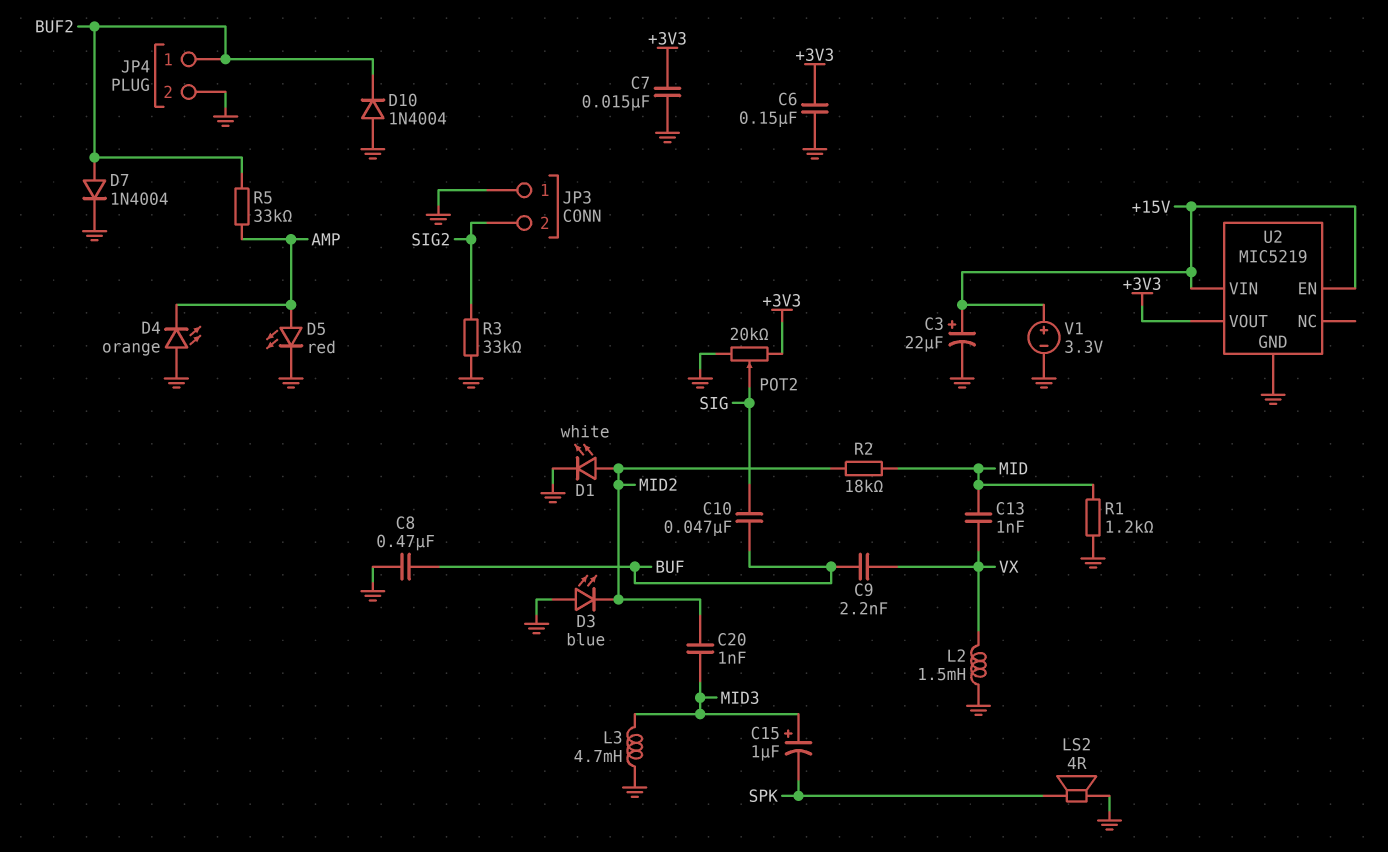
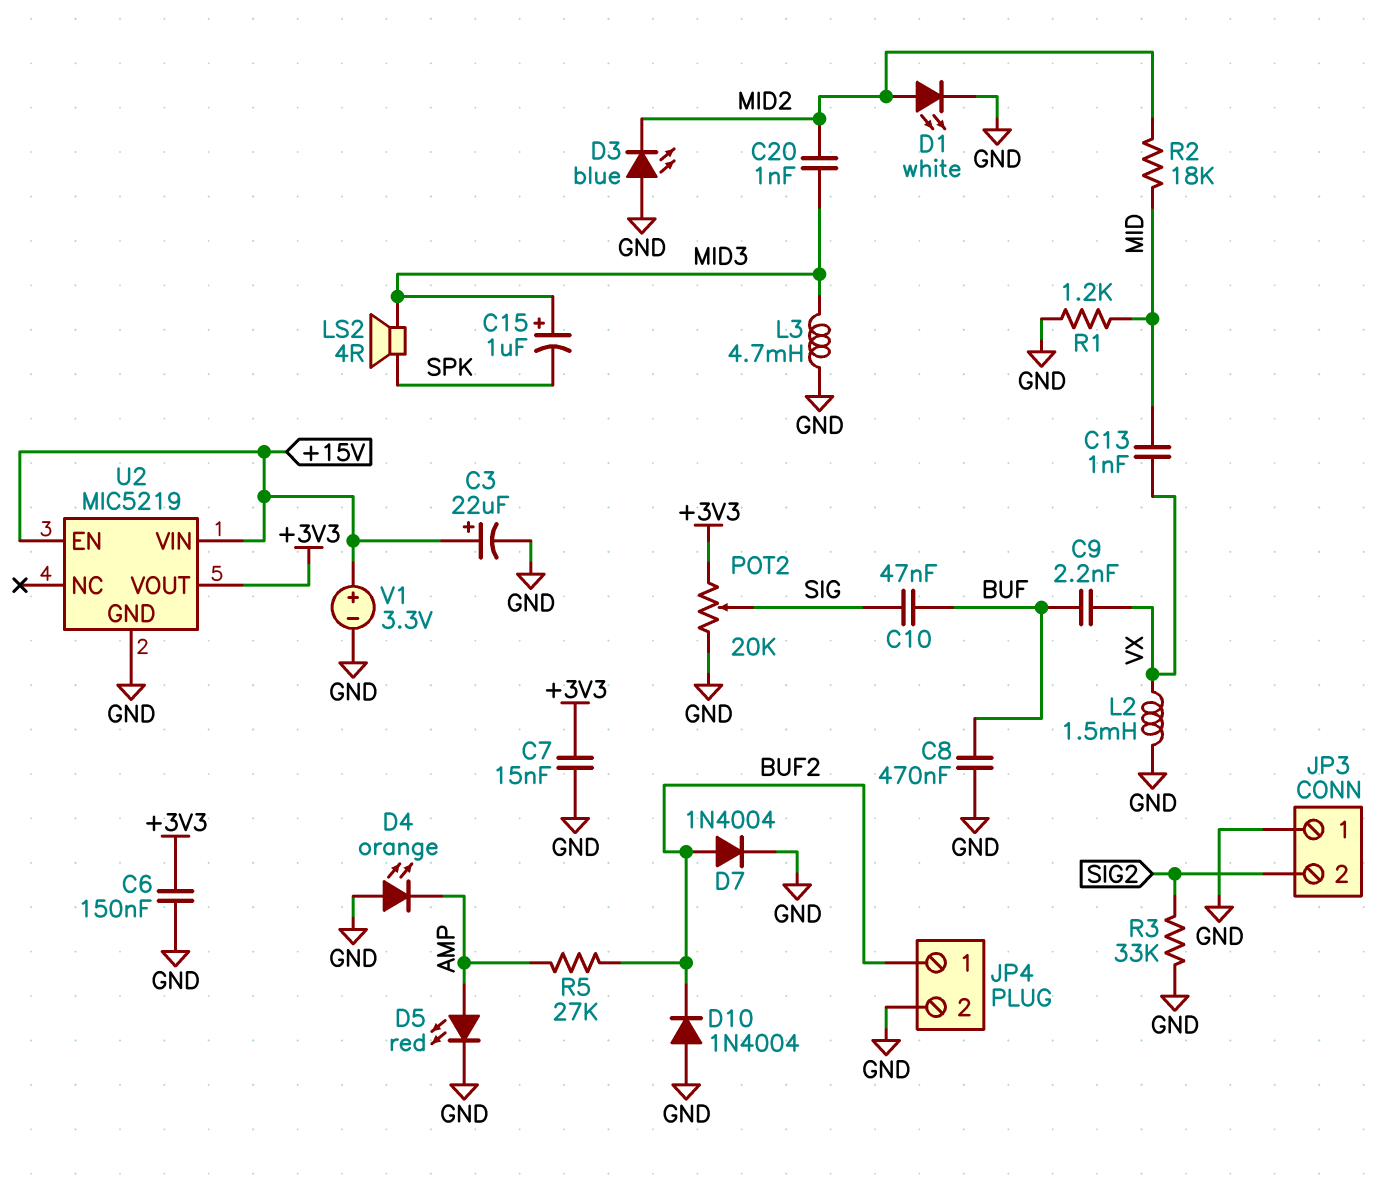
LS2: speaker 4R (GND, SPK) -> speaker 4R (MID3, SPK)
R5: 33k (AMP, BUF2) -> 27k (AMP, BUF2)

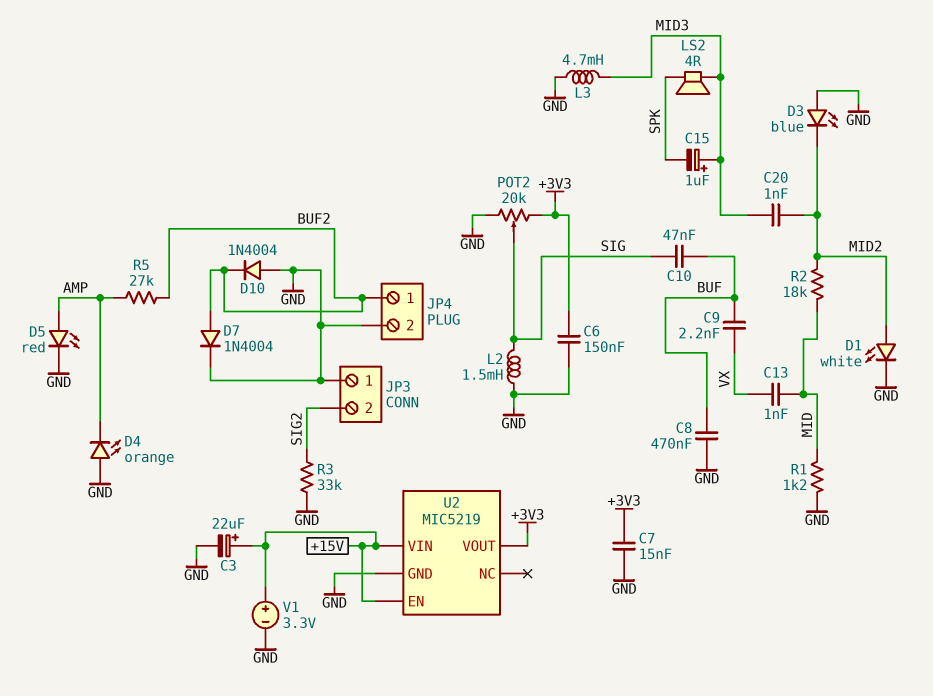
L2: 1.5mH (GND, VX) -> 1.5mH (GND, SIG)

